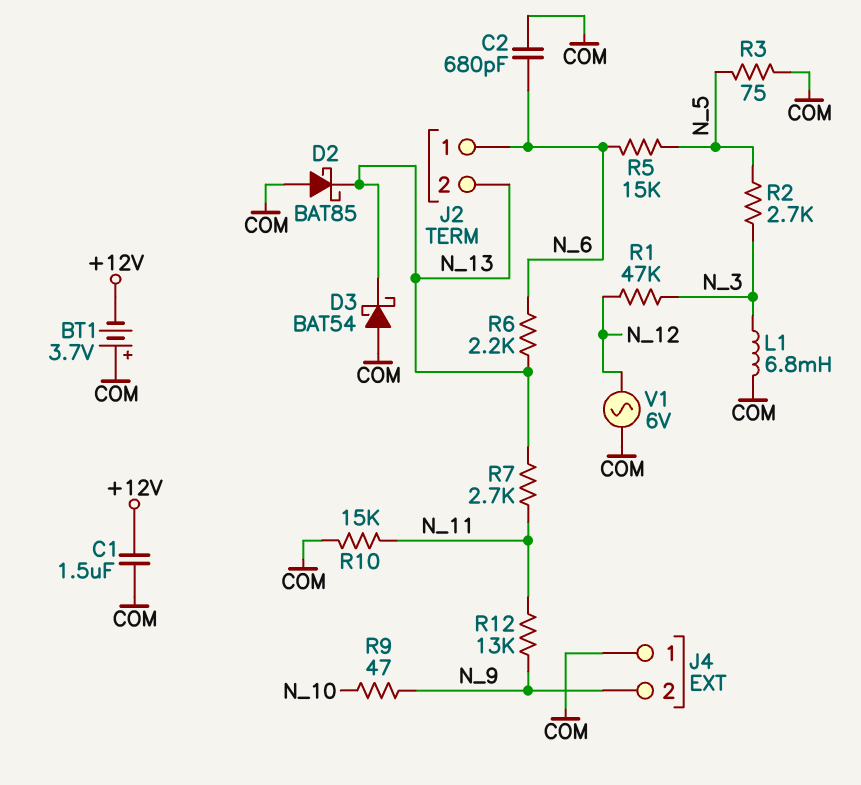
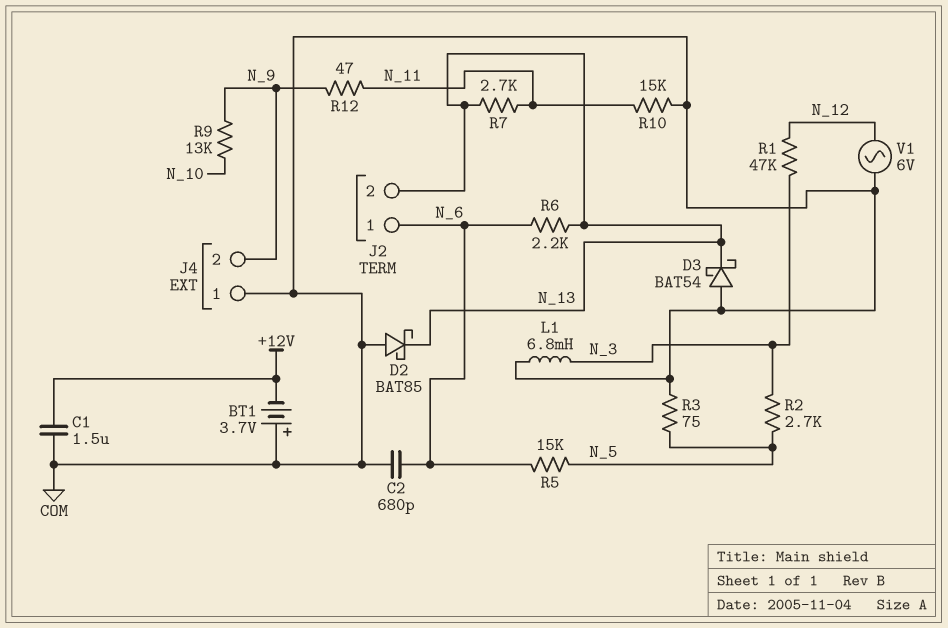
R9: 47 (N_9, N_10) -> 13k (N_9, N_10)
R12: 13k (N_9, N_11) -> 47 (N_9, N_11)

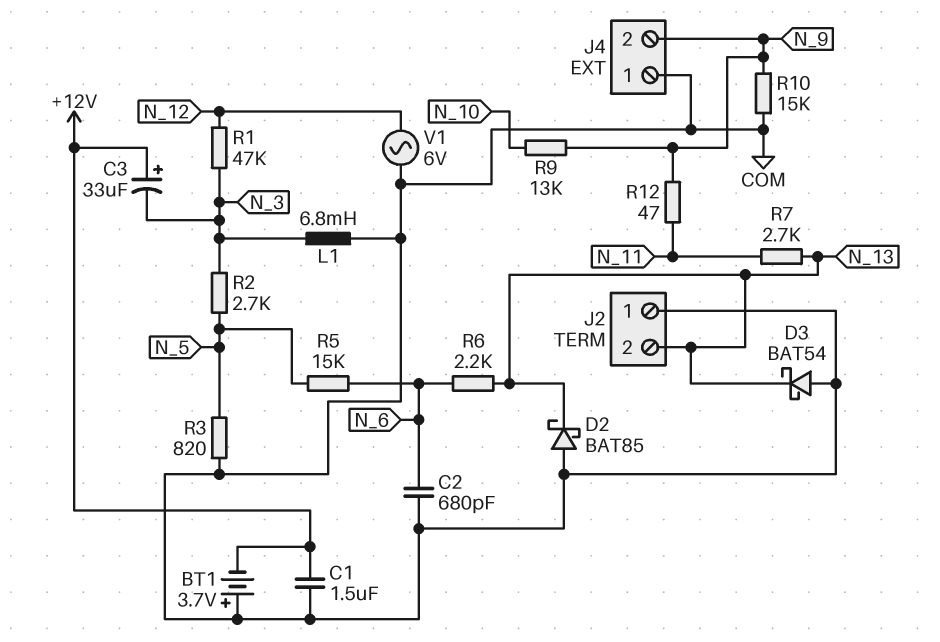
C3: none -> 33uF (plus +12V, minus N_3)
J2 pin 1: N_6 -> COM
R3: 75 (COM, N_5) -> 820 (COM, N_5)
R10: 15k (COM, N_11) -> 15k (COM, N_9)

